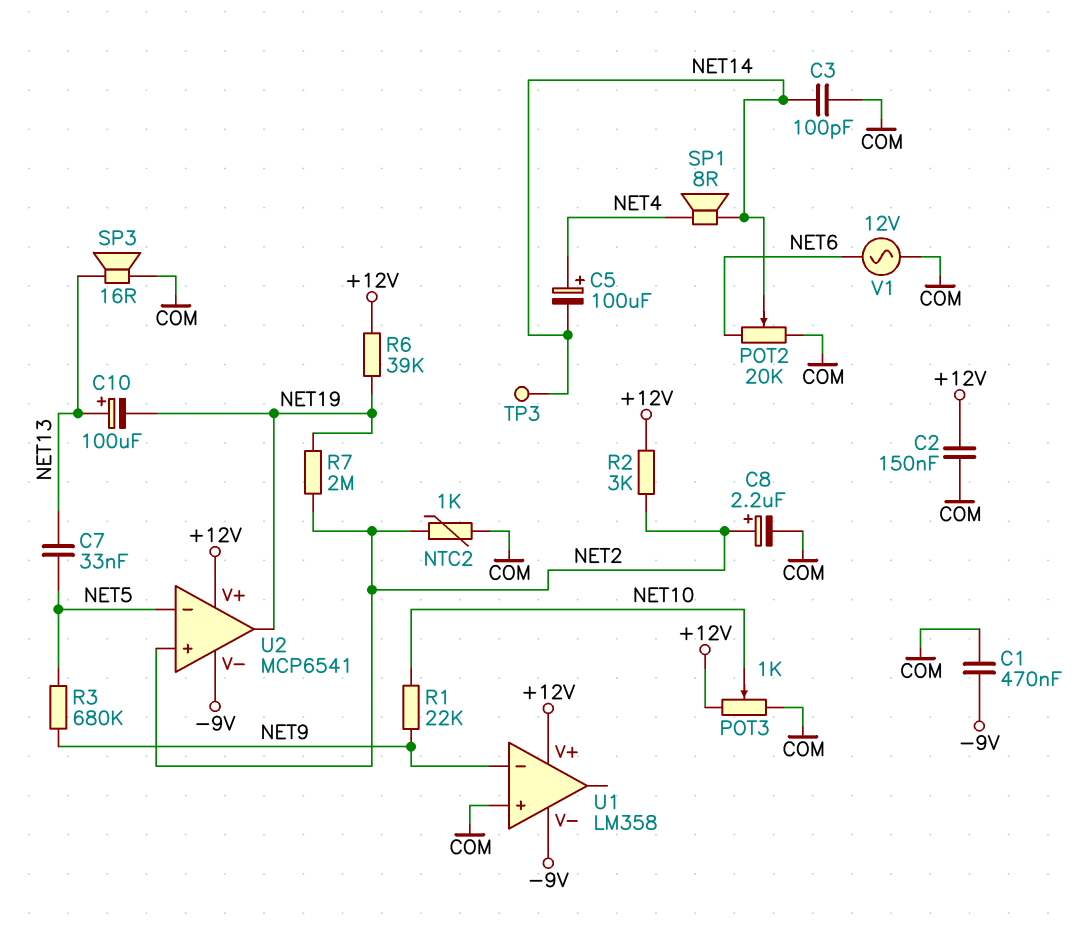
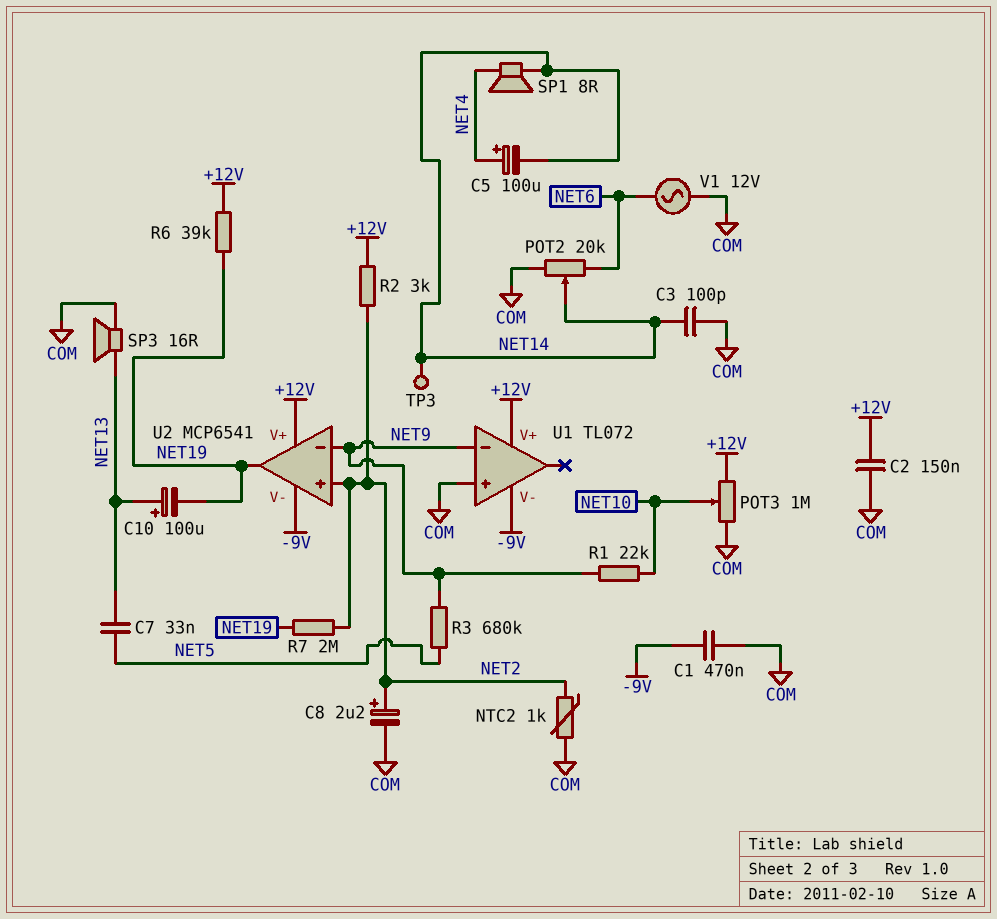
POT3: 1k (+12V, COM, wiper NET10) -> 1M (+12V, COM, wiper NET10)
U1: LM358 -> TL072
U2 pin in-: NET5 -> NET9

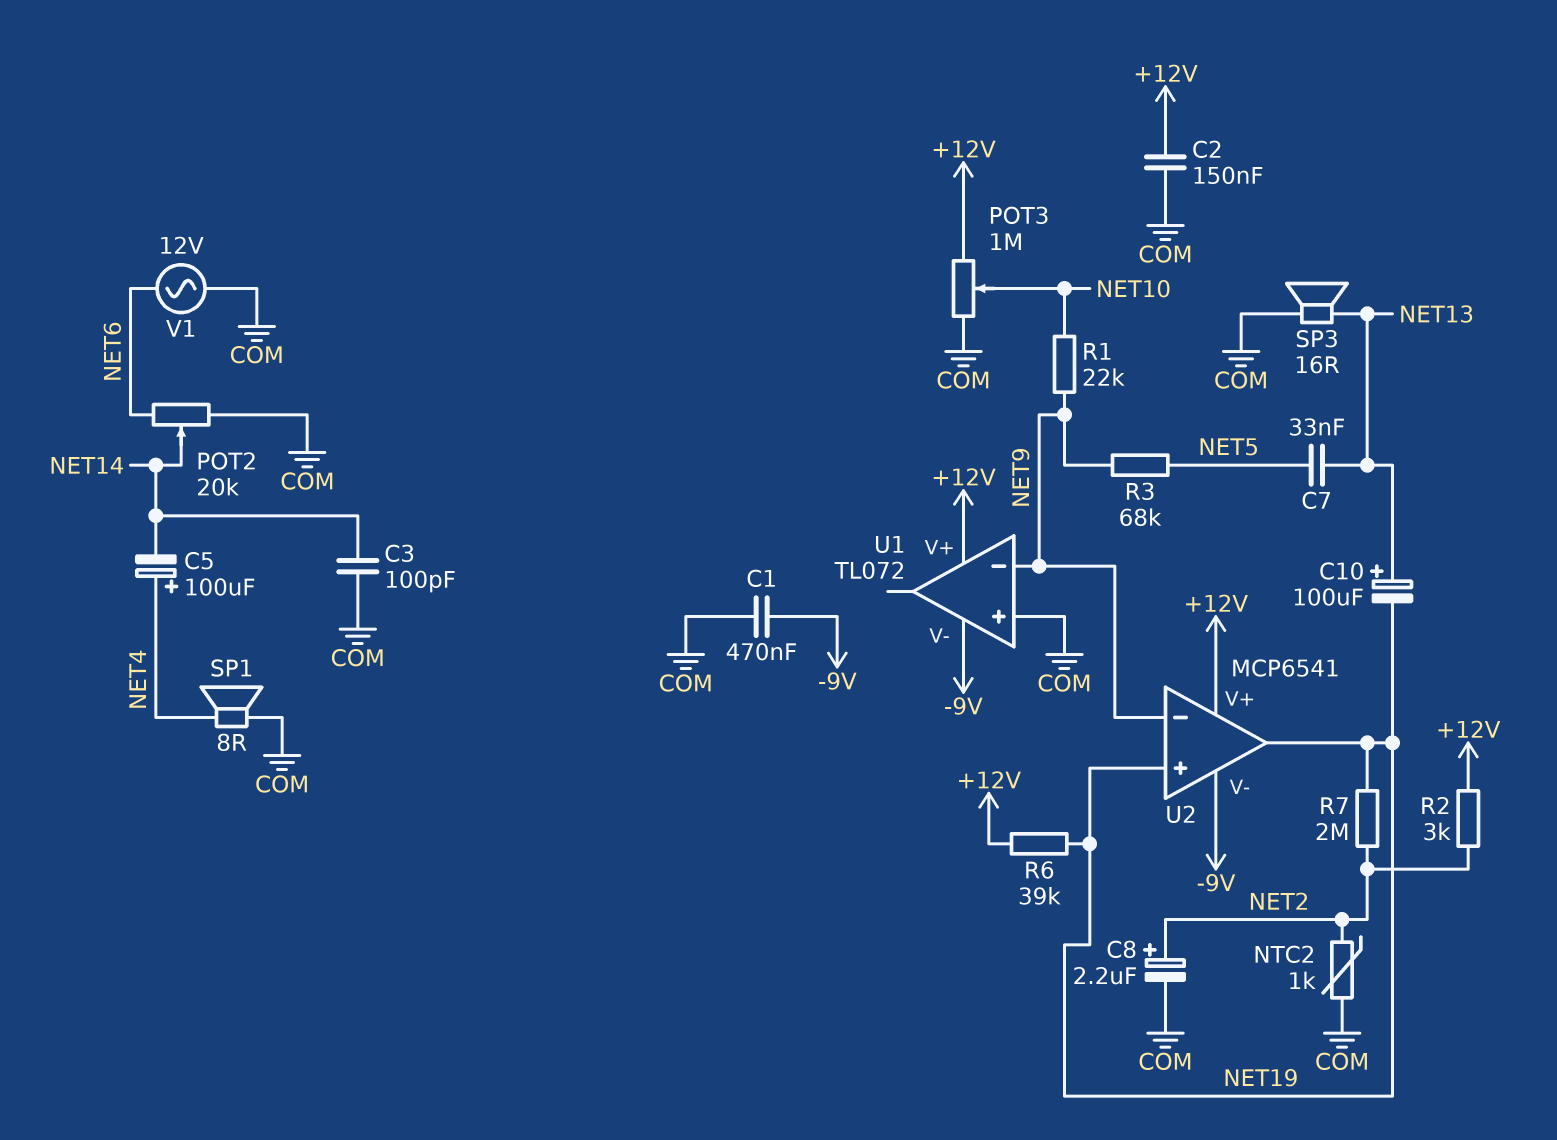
R3: 680k (NET5, NET9) -> 68k (NET5, NET9)
SP1: speaker 8R (NET4, NET14) -> speaker 8R (COM, NET4)
TP3: test point (NET14) -> none
U2 pin in+: NET2 -> NET19

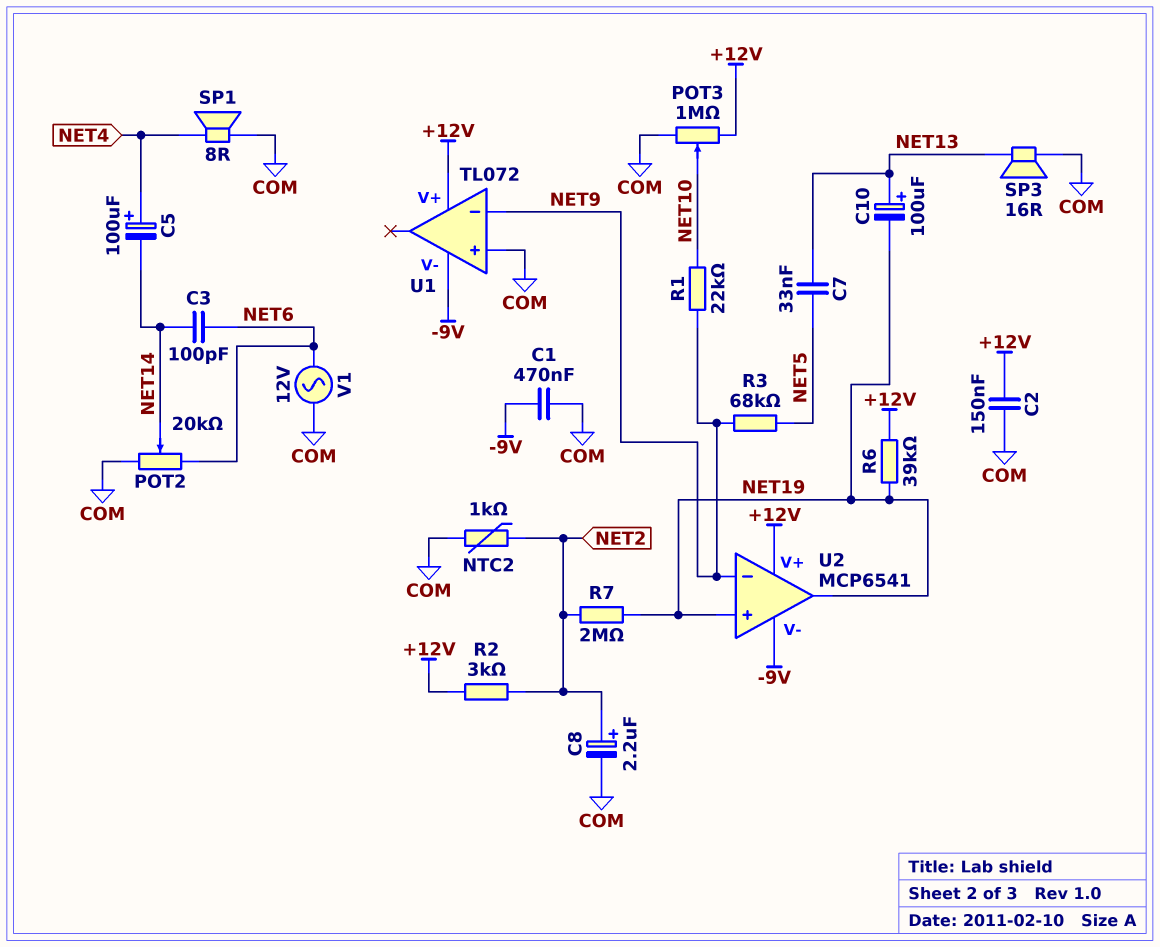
C3: 100pF (COM, NET14) -> 100pF (NET6, NET14)

